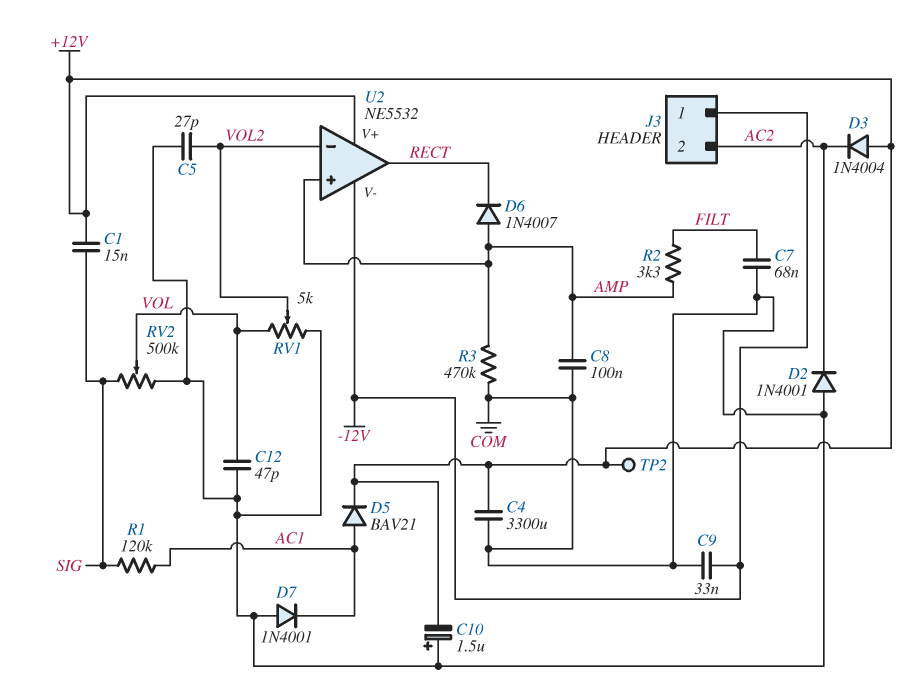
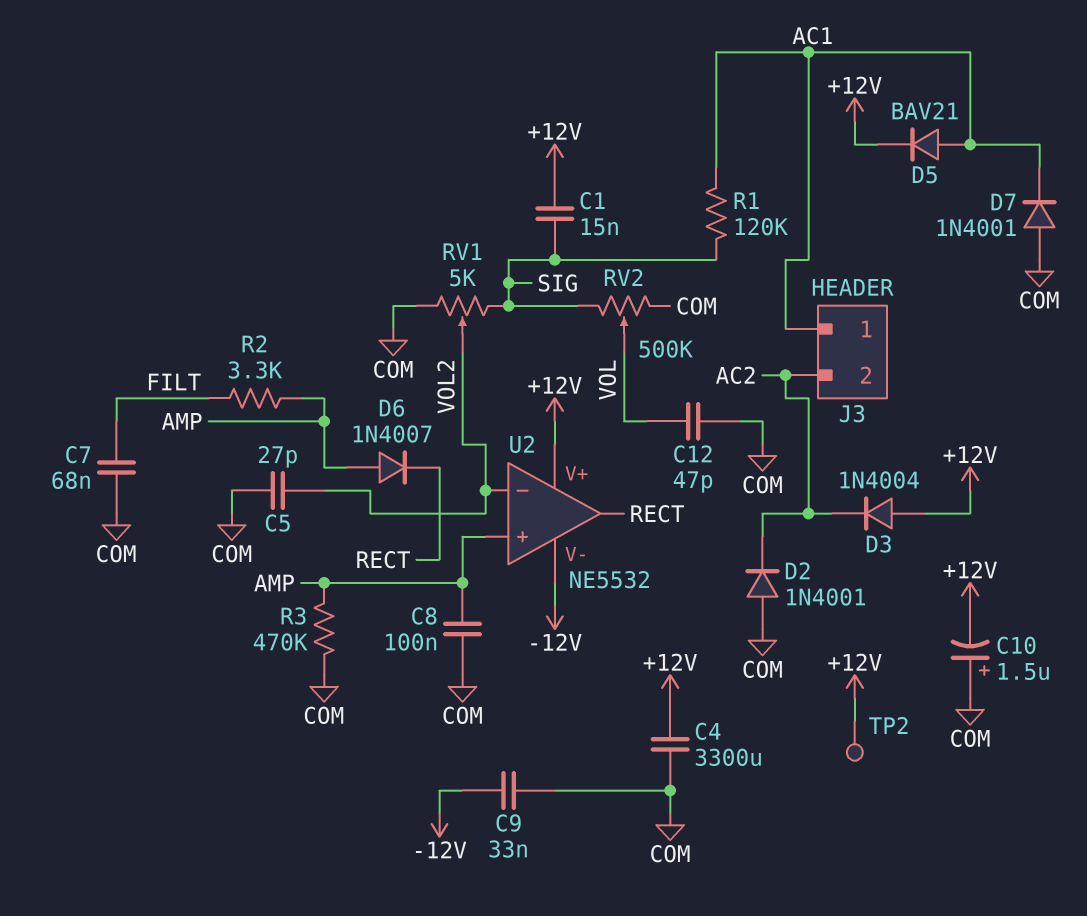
J3 pin 1: -12V -> AC1
RV1: 5k (COM, VOL, wiper VOL2) -> 5k (COM, SIG, wiper VOL2)

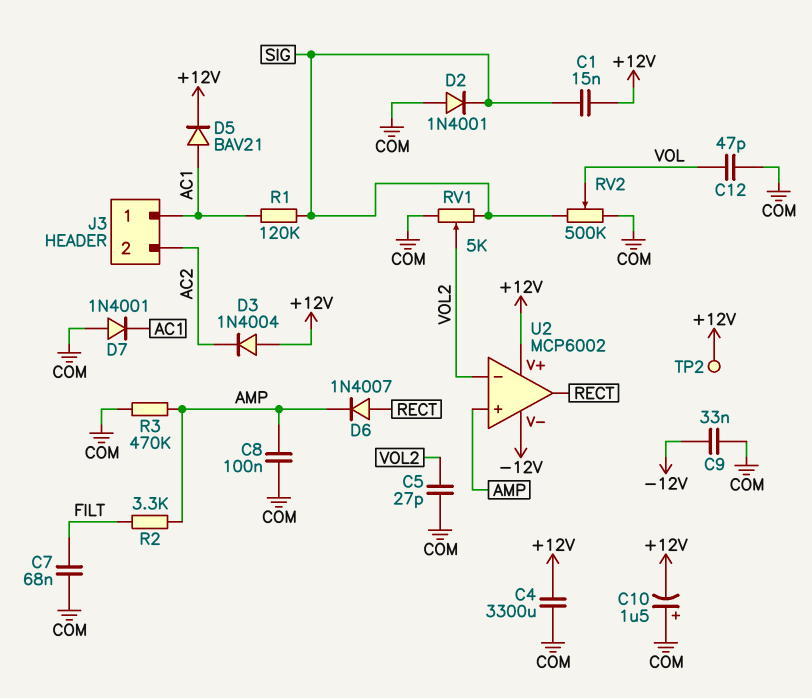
D2: diode 1N4001 (A COM, K AC2) -> diode 1N4001 (A COM, K SIG)
D6: diode 1N4007 (A AMP, K RECT) -> diode 1N4007 (A RECT, K AMP)
U2: NE5532 -> MCP6002

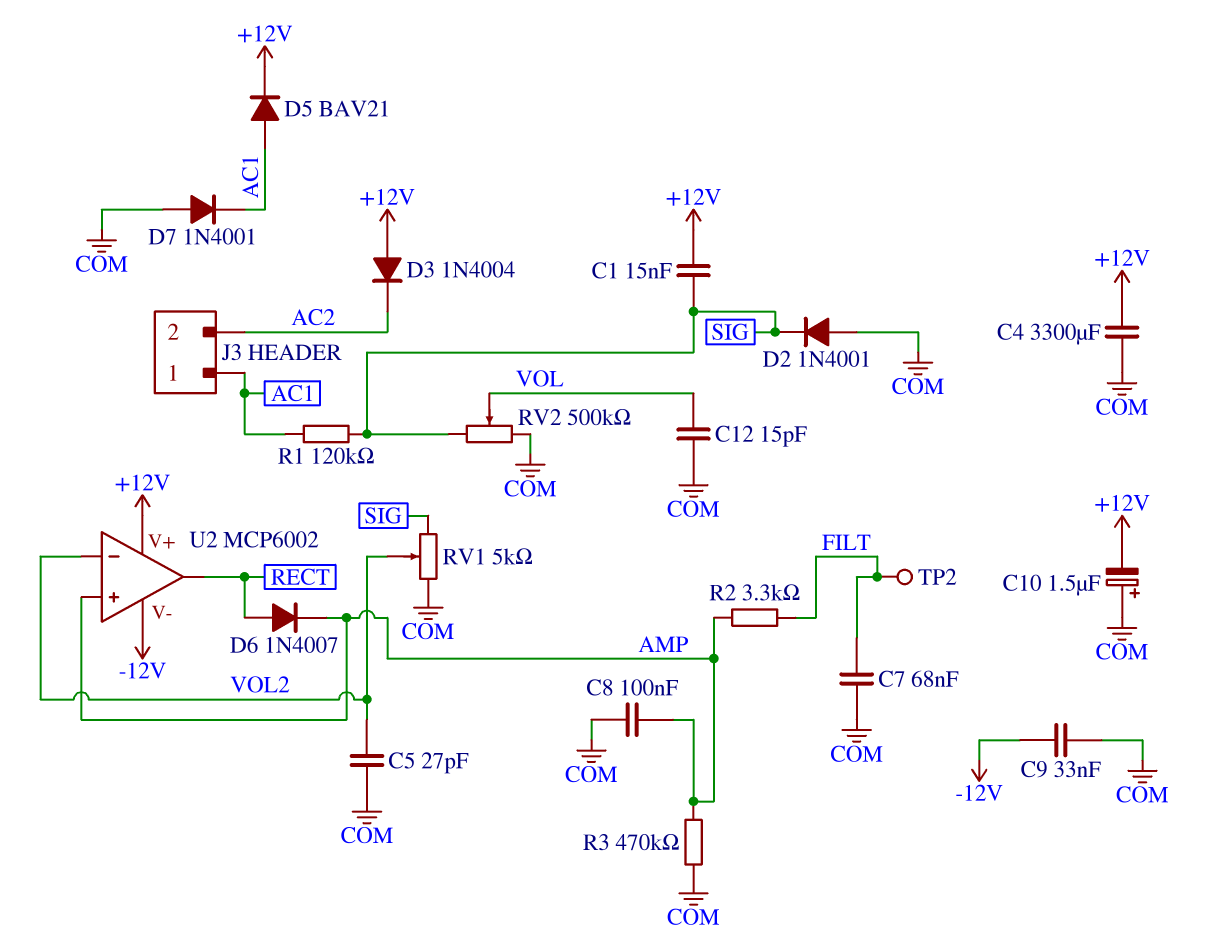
C12: 47pF (COM, VOL) -> 15pF (COM, VOL)
TP2: test point (+12V) -> test point (FILT)

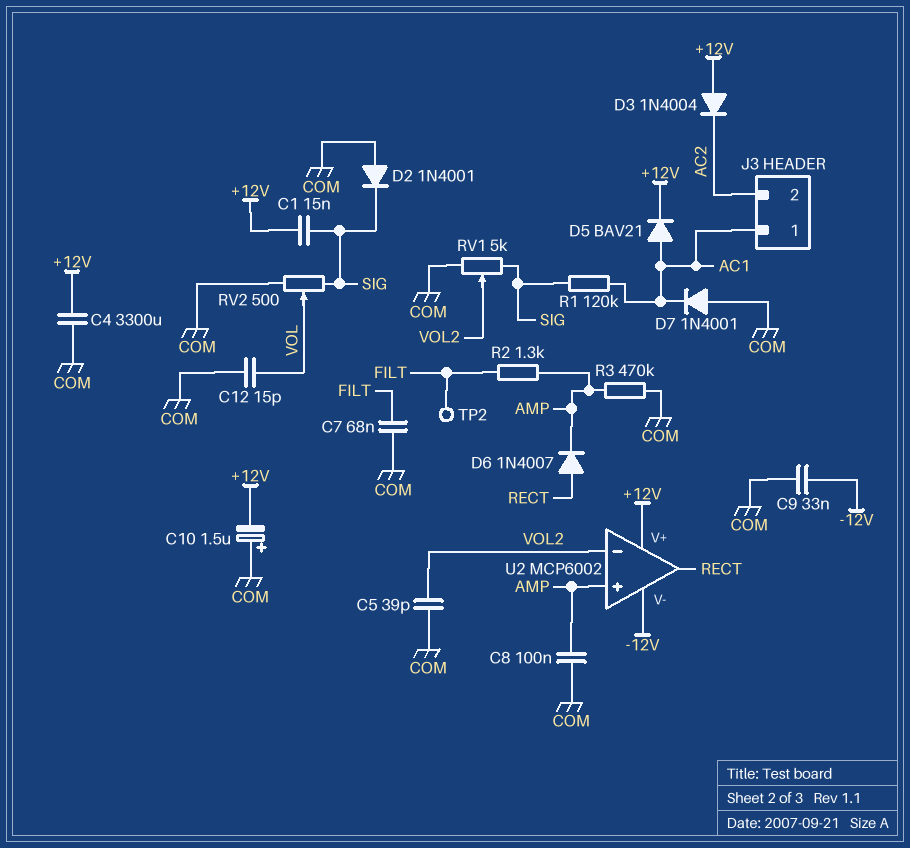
C5: 27pF (COM, VOL2) -> 39pF (COM, VOL2)
R2: 3.3k (AMP, FILT) -> 1.3k (AMP, FILT)
RV2: 500k (COM, SIG, wiper VOL) -> 500 (COM, SIG, wiper VOL)

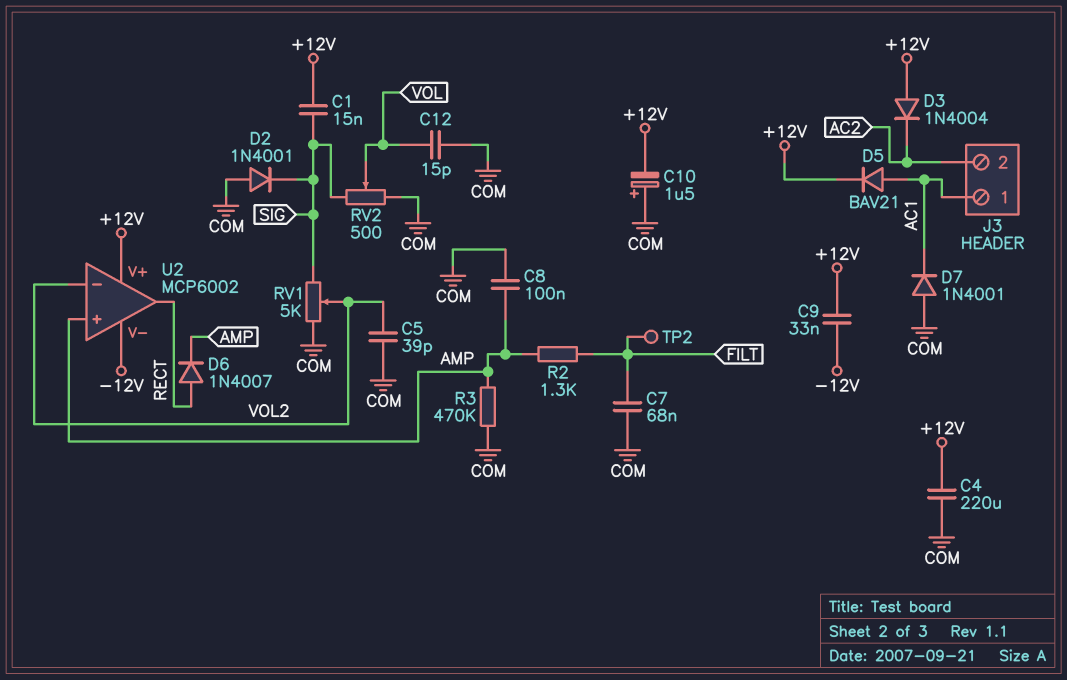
C4: 3300uF (+12V, COM) -> 220uF (+12V, COM)
C9: 33nF (-12V, COM) -> 33nF (+12V, -12V)
R1: 120k (AC1, SIG) -> none

